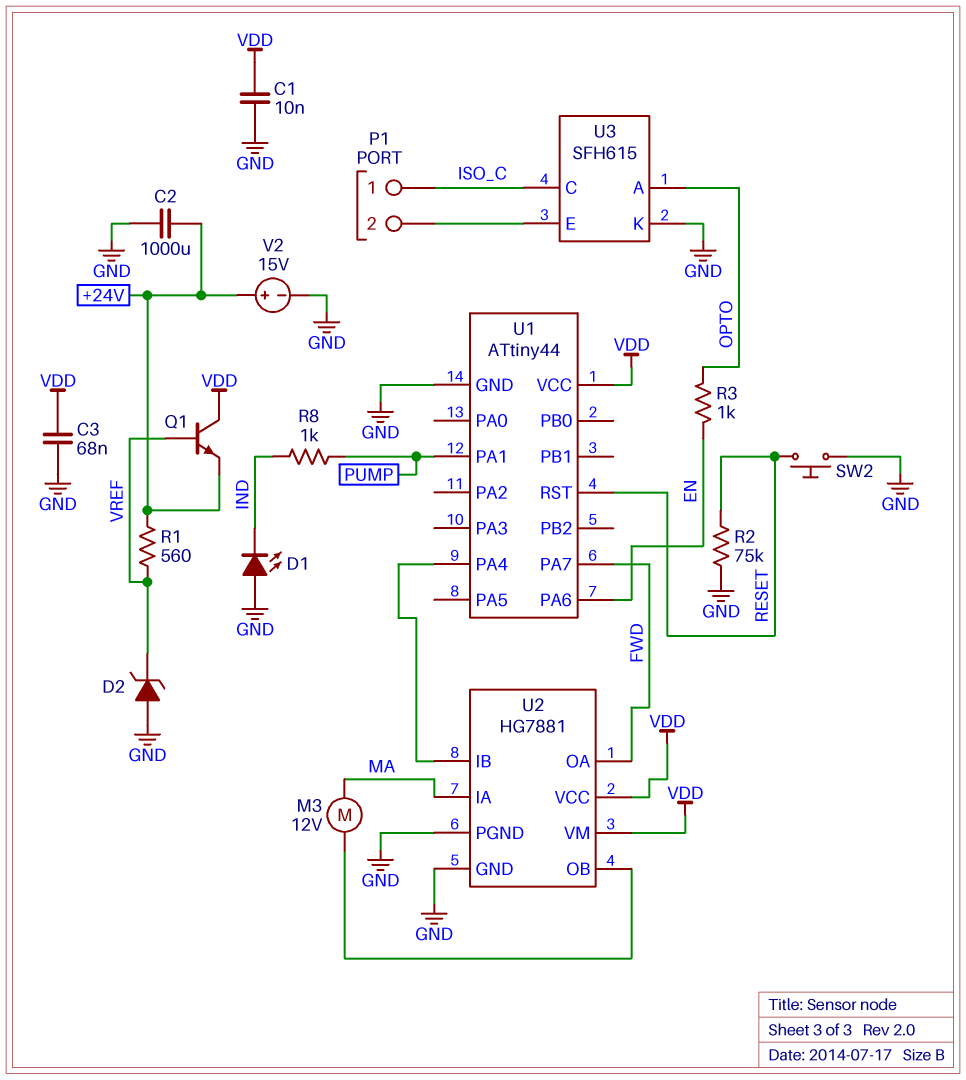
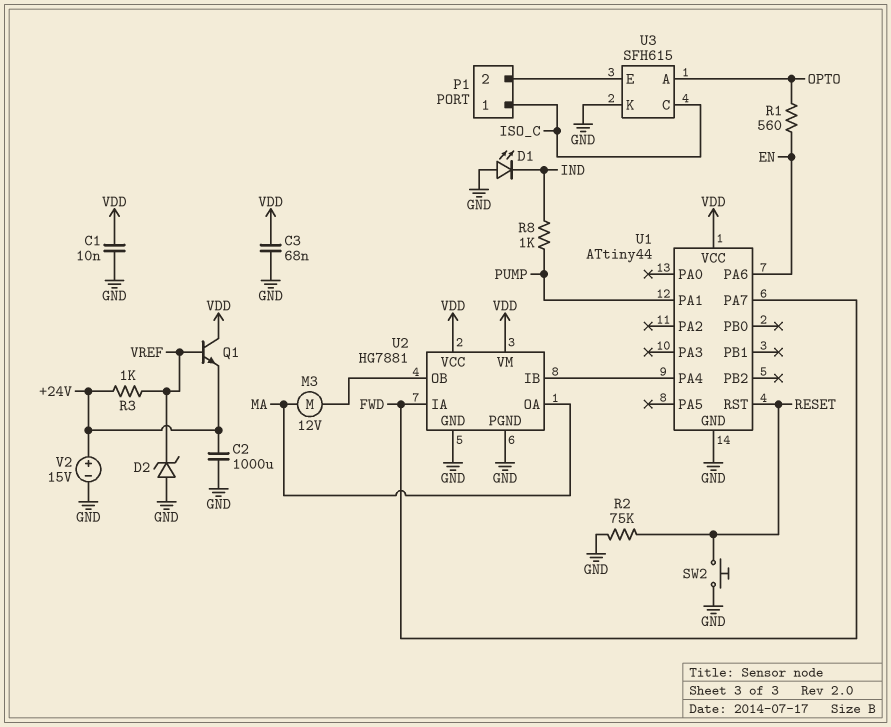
R1: 560 (+24V, VREF) -> 560 (EN, OPTO)
R3: 1k (EN, OPTO) -> 1k (+24V, VREF)
U2 pin IA: MA -> FWD
U2 pin OA: FWD -> MA

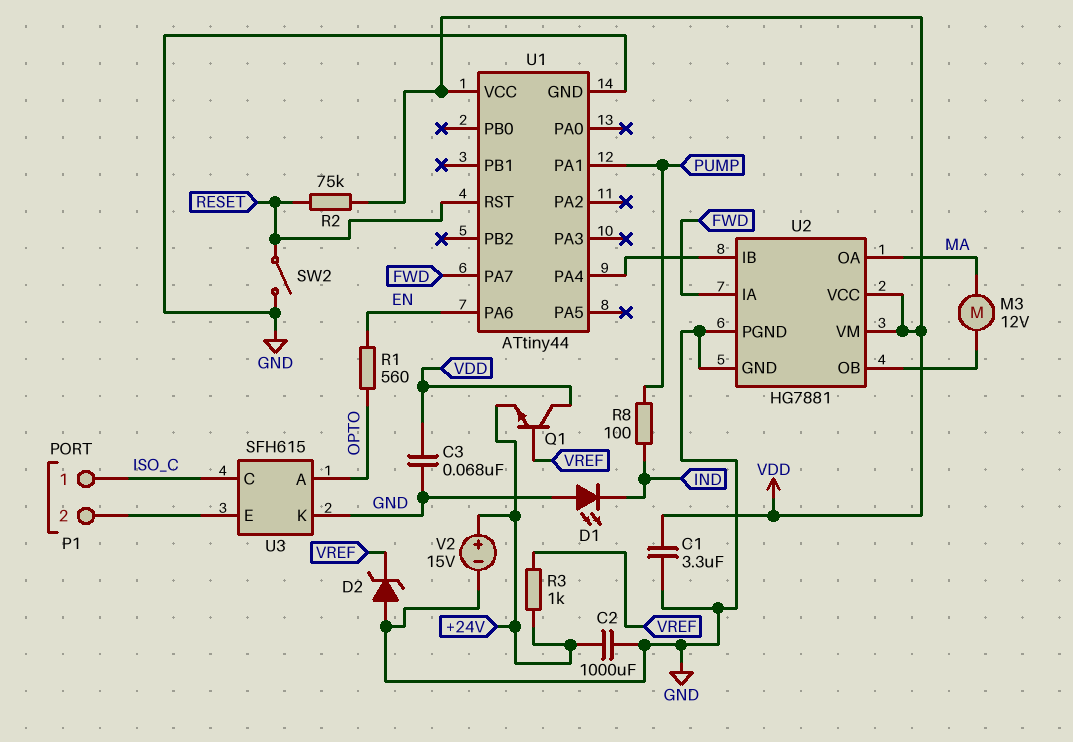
C1: 10nF (GND, VDD) -> 3.3uF (GND, VDD)
R2: 75k (GND, RESET) -> 75k (RESET, VDD)
R8: 1k (IND, PUMP) -> 100 (IND, PUMP)
SW2: button (GND, RESET) -> switch (GND, RESET)

